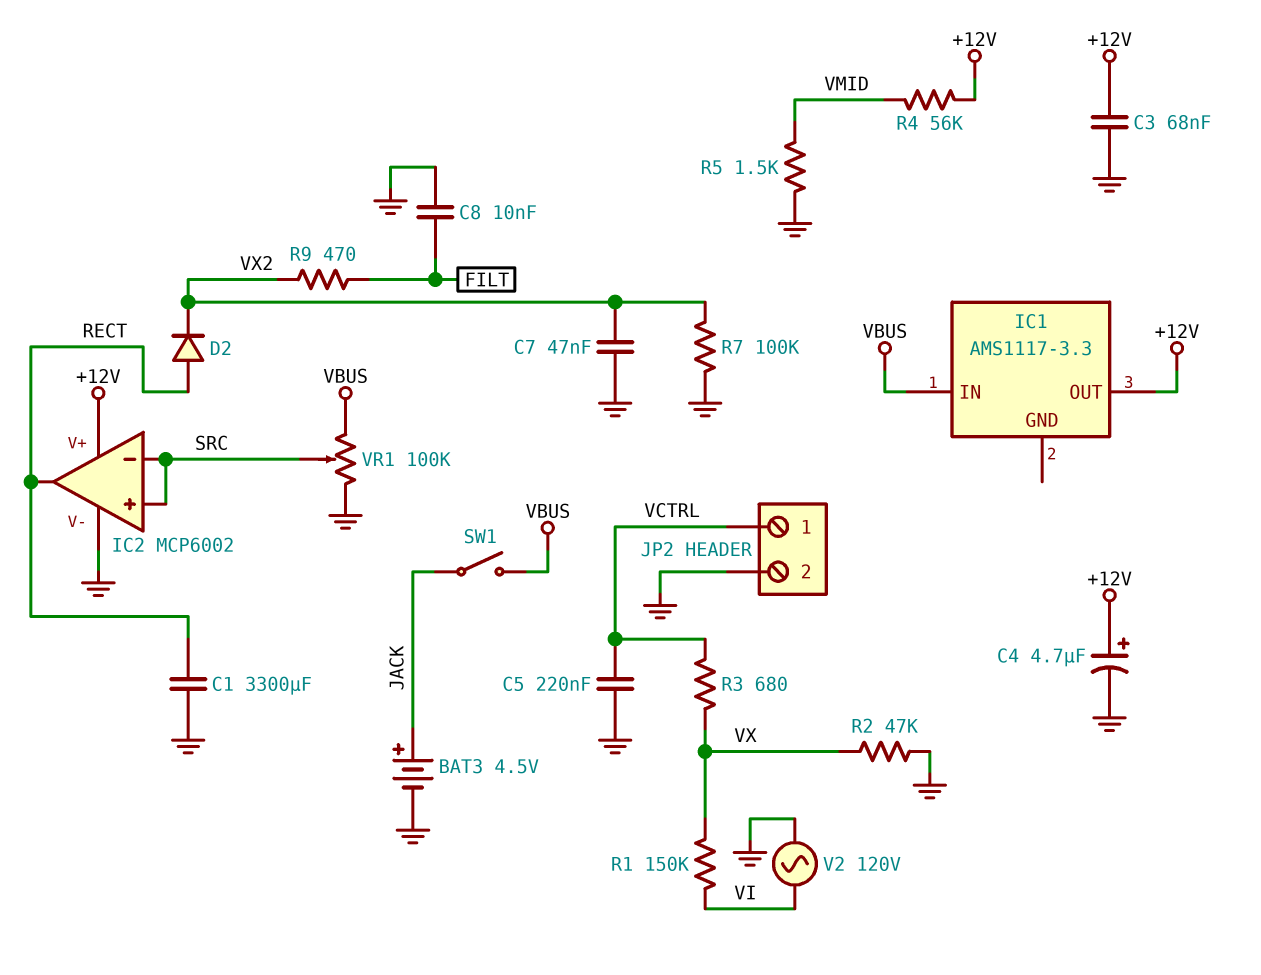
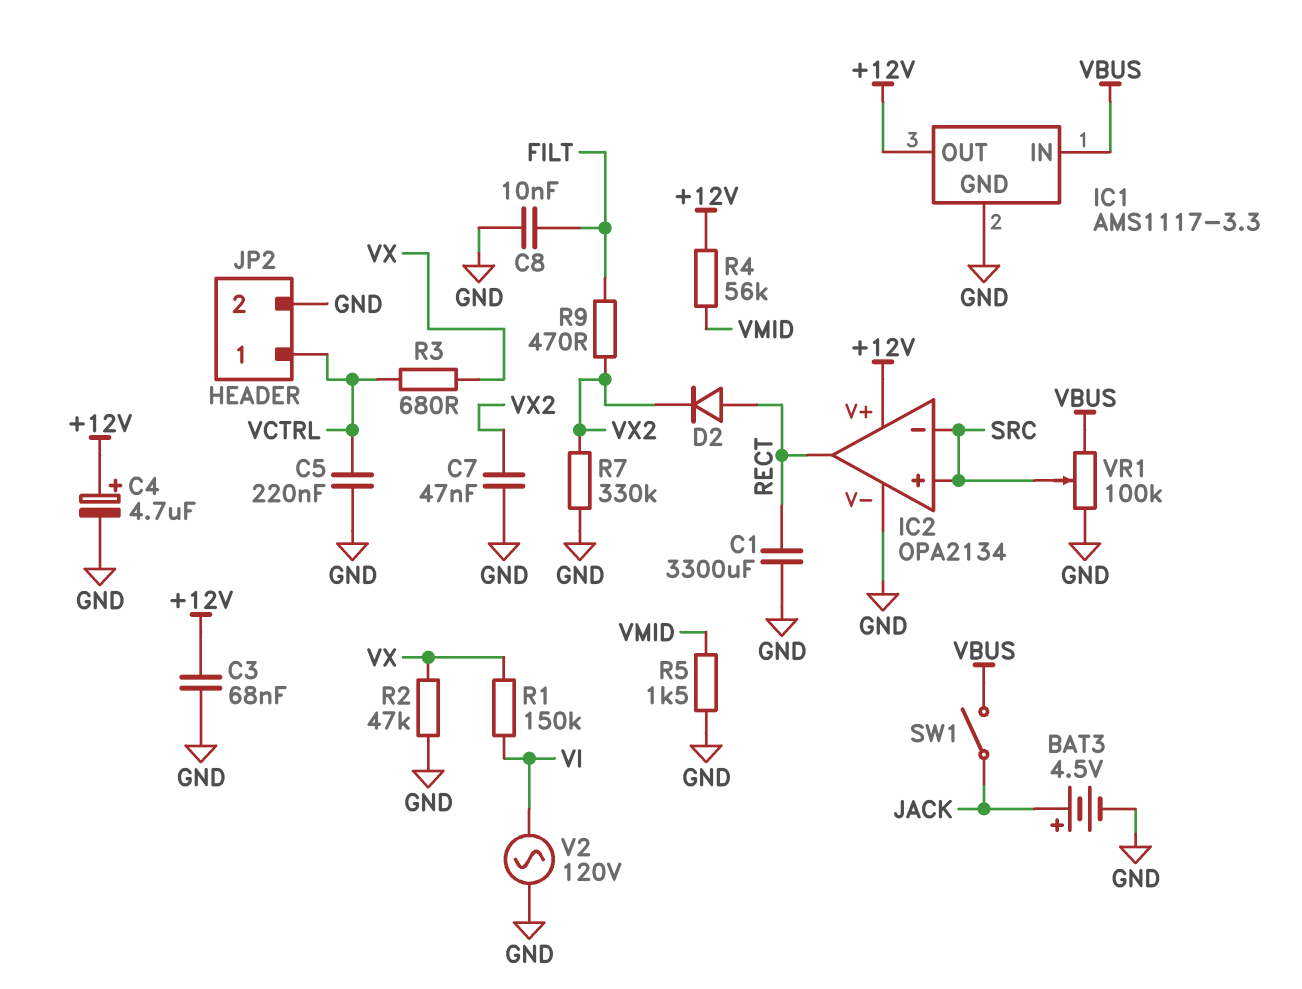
IC1 pin GND: none -> GND
IC2: MCP6002 -> OPA2134
R7: 100k (GND, VX2) -> 330k (GND, VX2)

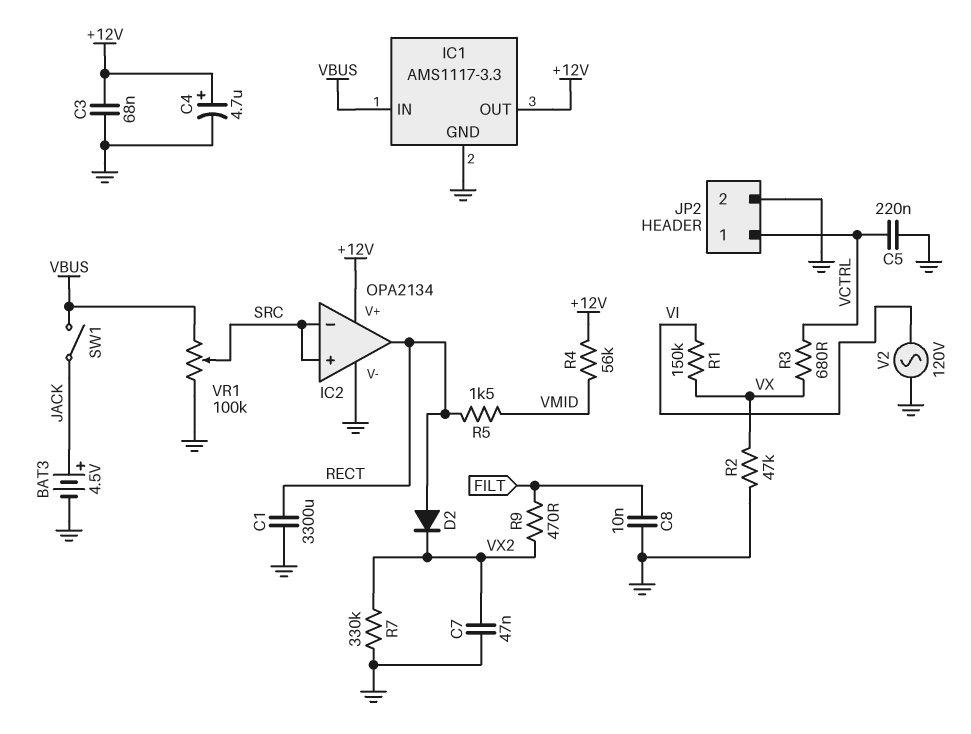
R5: 1.5k (GND, VMID) -> 1.5k (RECT, VMID)

